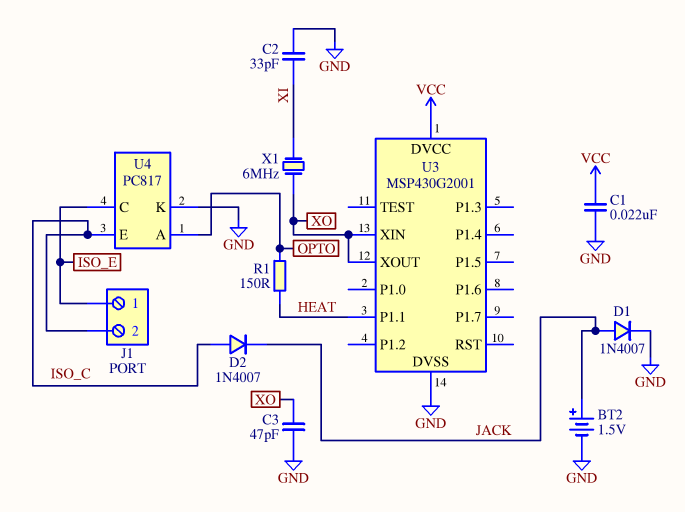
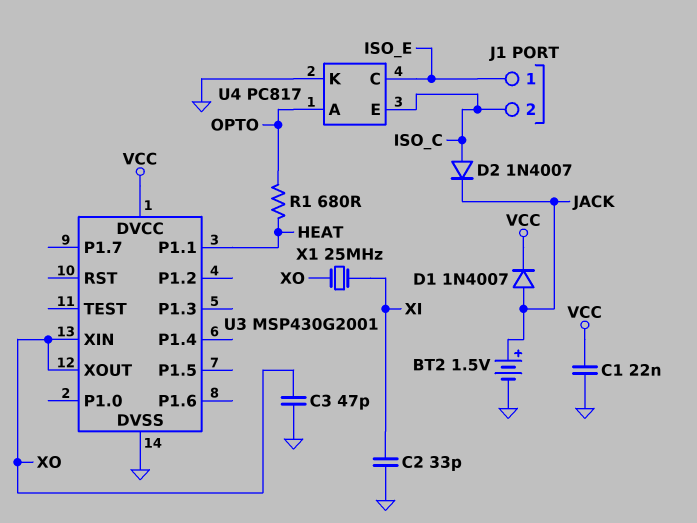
D1: diode 1N4007 (A JACK, K GND) -> diode 1N4007 (A JACK, K VCC)
R1: 150 (HEAT, OPTO) -> 680 (HEAT, OPTO)
X1: 6MHz (XI, XO) -> 25MHz (XI, XO)

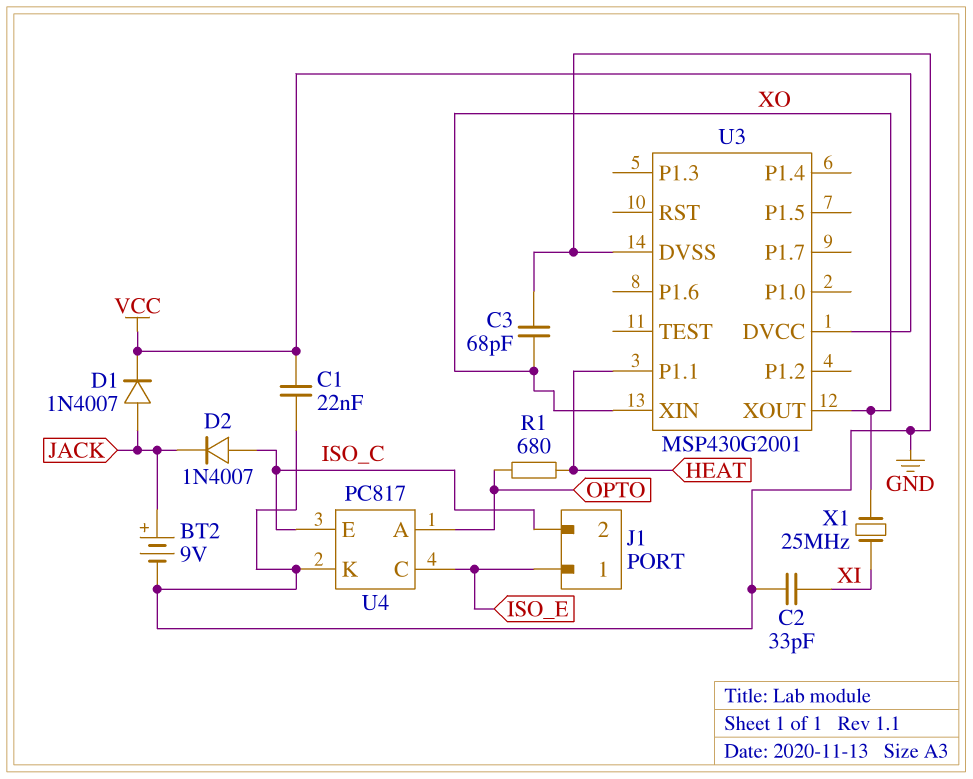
BT2: 1.5V (plus JACK, minus GND) -> 9V (plus JACK, minus GND)
C3: 47pF (GND, XO) -> 68pF (GND, XO)

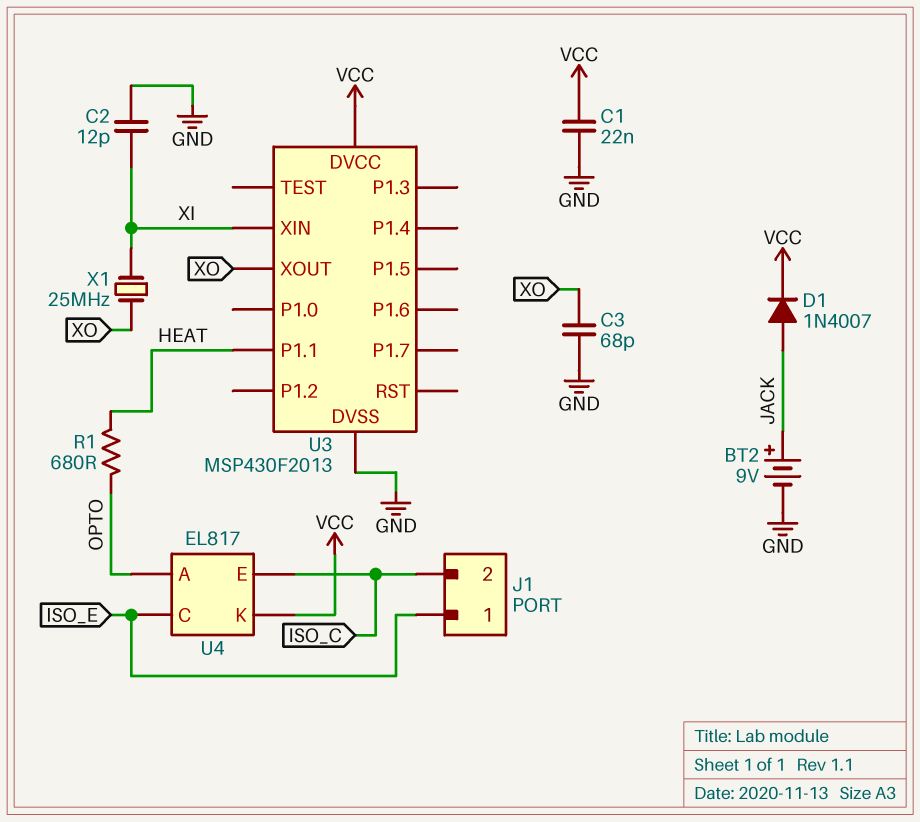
C2: 33pF (GND, XI) -> 12pF (GND, XI)
D2: diode 1N4007 (A ISO_C, K JACK) -> none
U3: MSP430G2001 -> MSP430F2013
U3 pin XIN: XO -> XI
U4: PC817 -> EL817
U4 pin K: GND -> VCC

